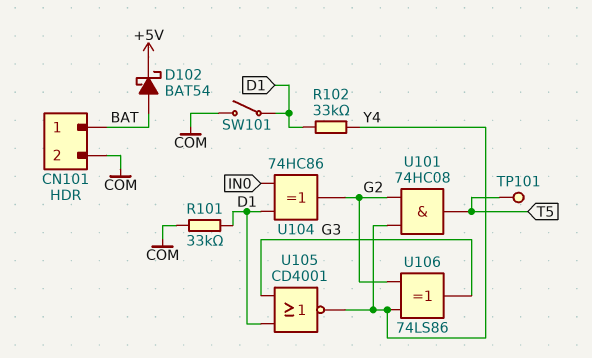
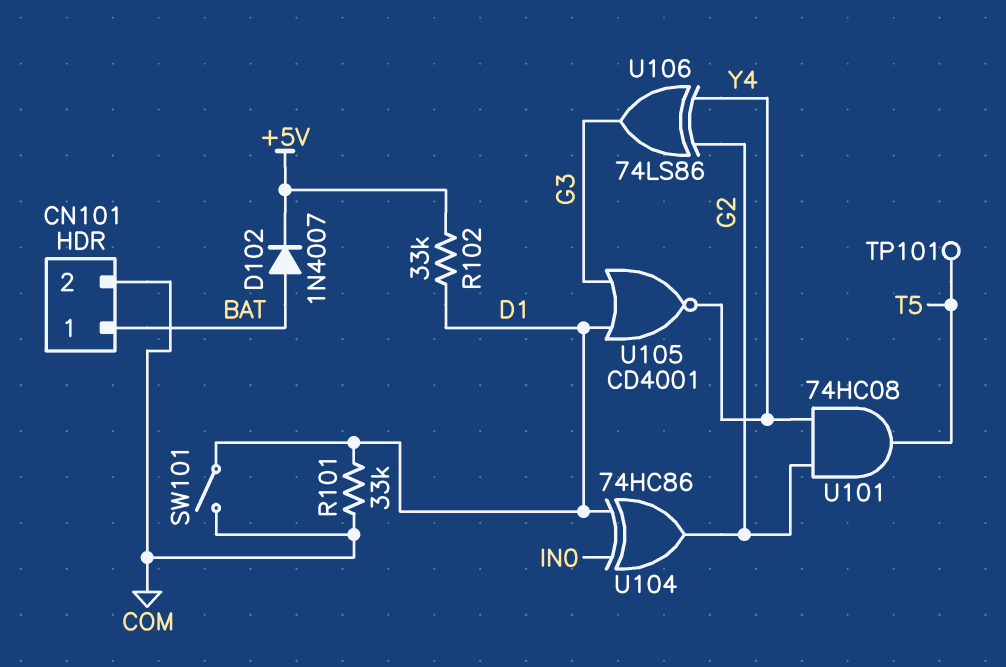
D102: schottky BAT54 (A BAT, K +5V) -> diode 1N4007 (A BAT, K +5V)
R102: 33k (D1, Y4) -> 33k (+5V, D1)

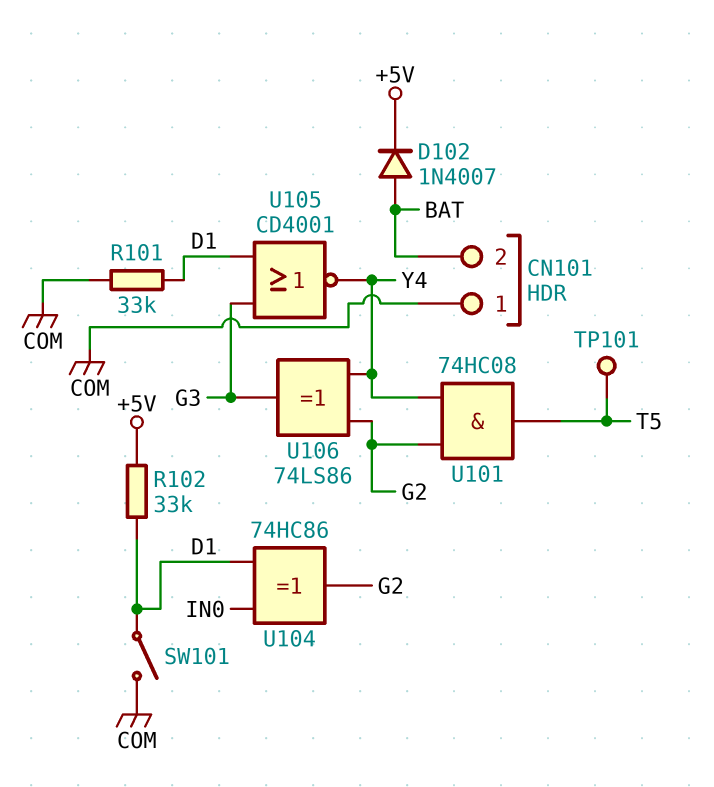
CN101 pin 1: BAT -> COM
CN101 pin 2: COM -> BAT

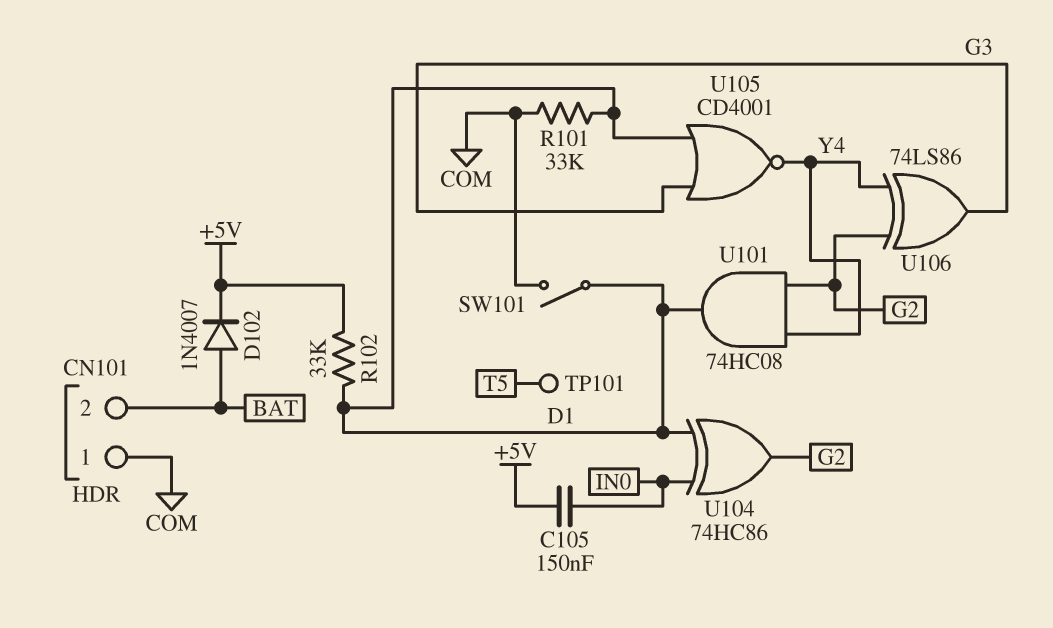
C105: none -> 150nF (+5V, IN0)
U101: AND 74HC08 (in G2, in Y4, out T5) -> AND 74HC08 (in G2, in Y4, out D1)

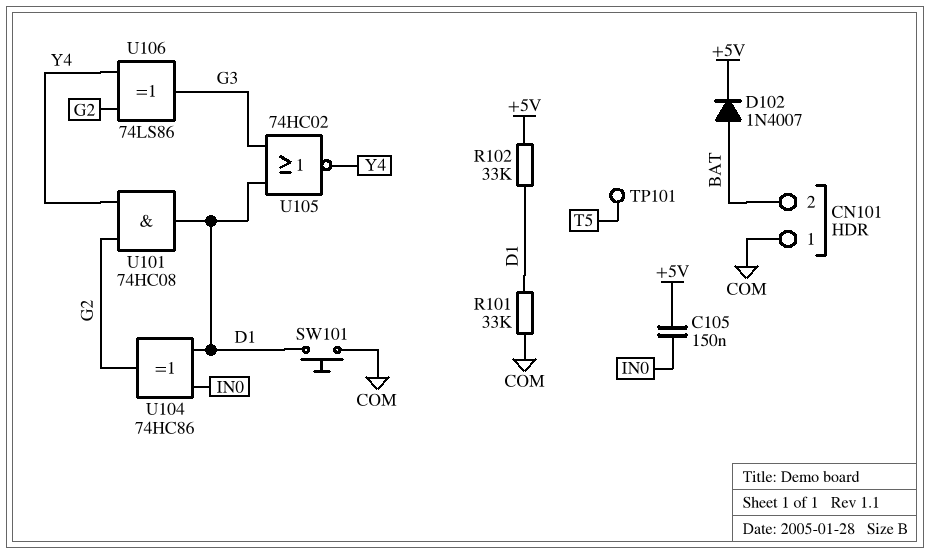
SW101: switch (COM, D1) -> button (COM, D1)
U105: NOR CD4001 (in D1, in G3, out Y4) -> NOR 74HC02 (in D1, in G3, out Y4)

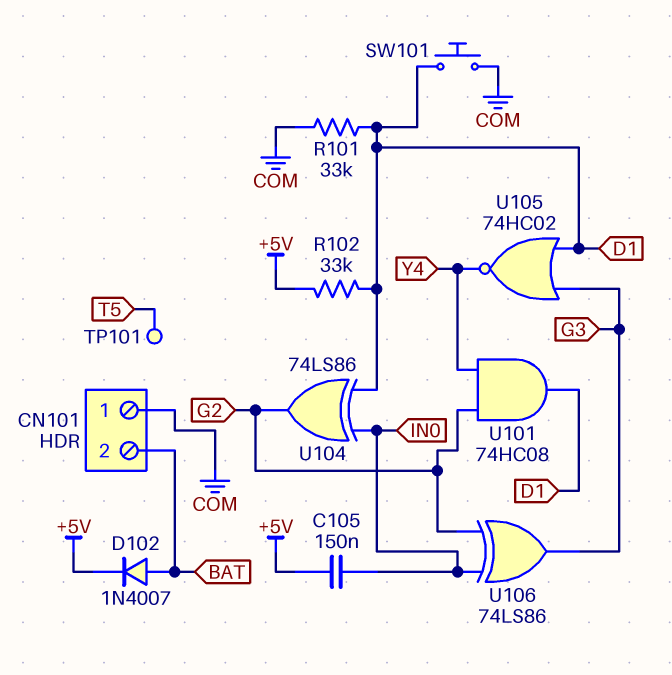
U104: XOR 74HC86 (in D1, in IN0, out G2) -> XOR 74LS86 (in D1, in IN0, out G2)
U106: XOR 74LS86 (in G2, in Y4, out G3) -> XOR 74LS86 (in G2, in IN0, out G3)

